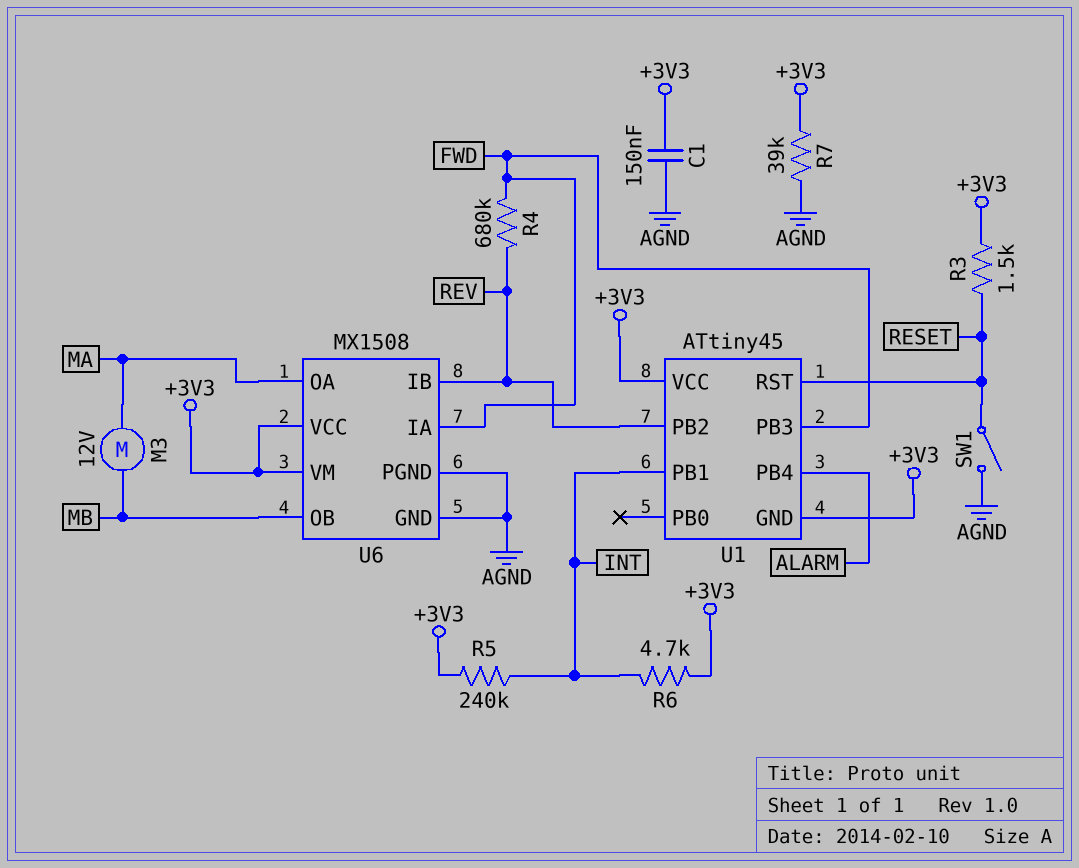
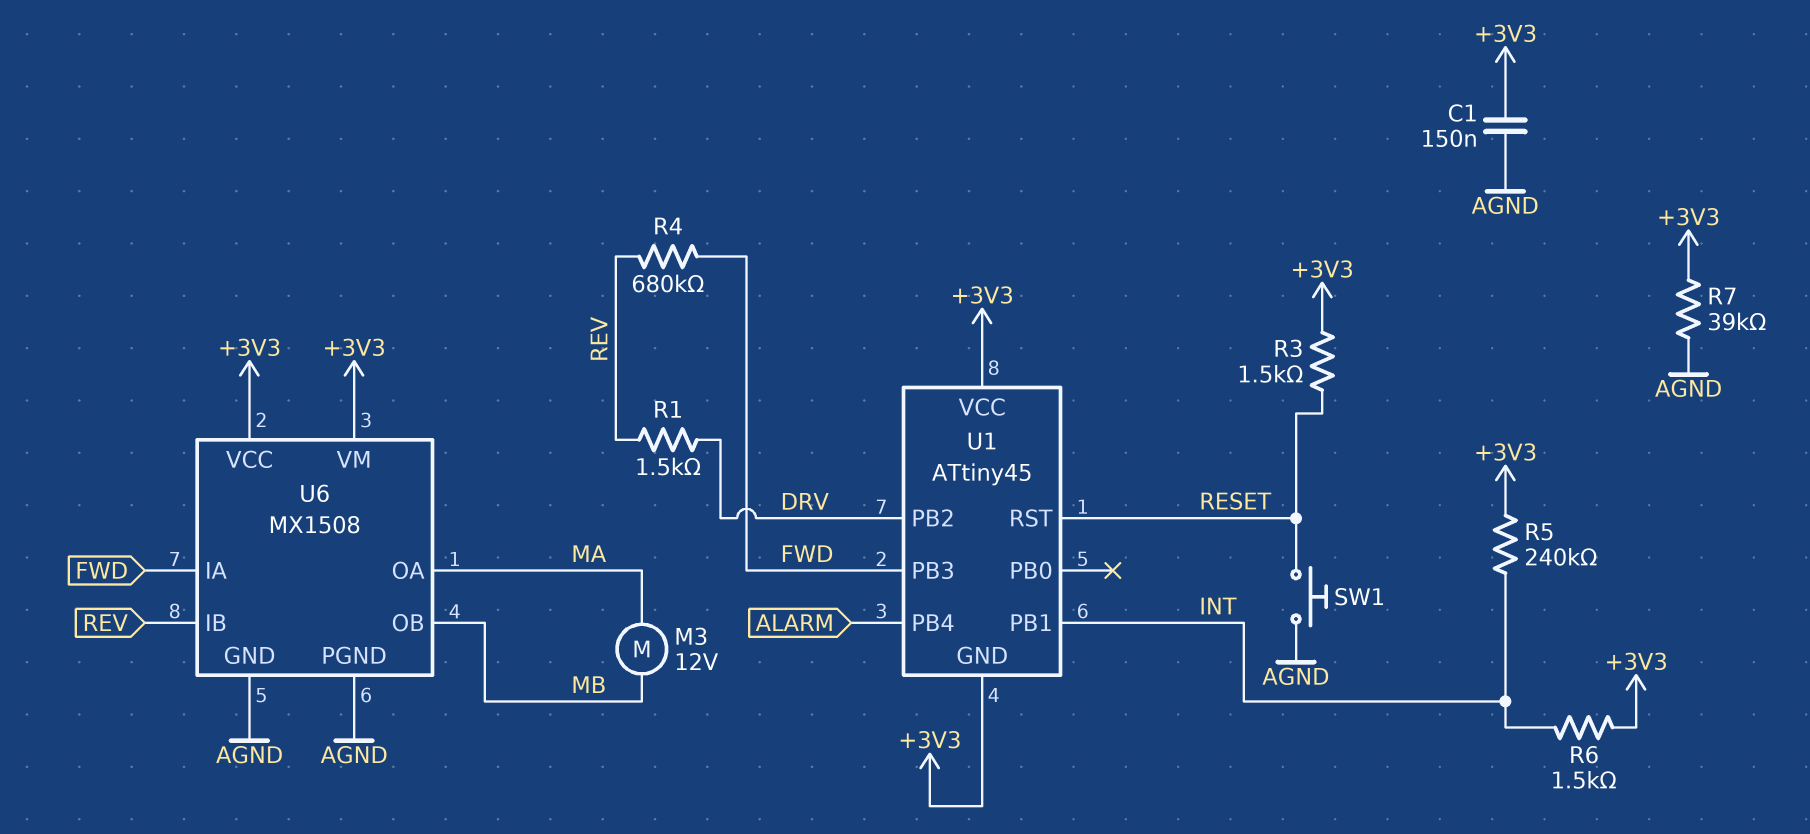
R1: none -> 1.5k (DRV, REV)
R6: 4.7k (+3V3, INT) -> 1.5k (+3V3, INT)
SW1: switch (AGND, RESET) -> button (AGND, RESET)
U1 pin PB2: REV -> DRV

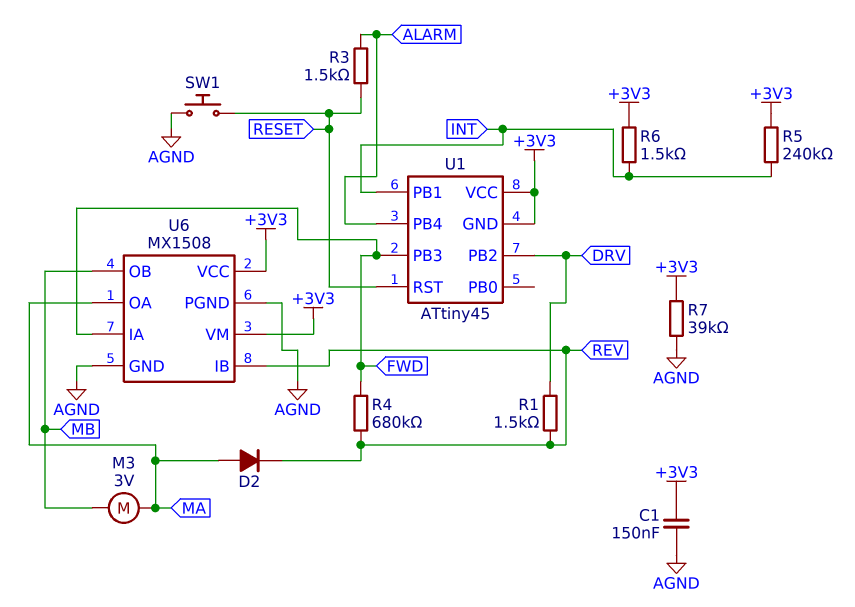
D2: none -> diode (A MA, K REV)
M3: motor 12V (MA, MB) -> motor 3V (MA, MB)
R3: 1.5k (+3V3, RESET) -> 1.5k (ALARM, RESET)

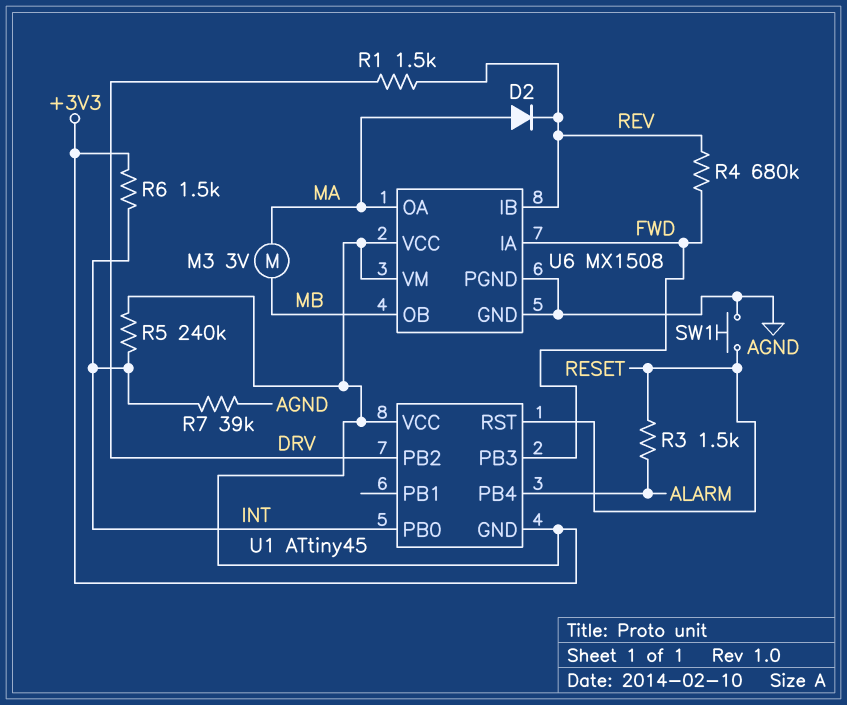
C1: 150nF (+3V3, AGND) -> none
R7: 39k (+3V3, AGND) -> 39k (AGND, INT)
U1 pin PB0: none -> INT
U1 pin PB1: INT -> none

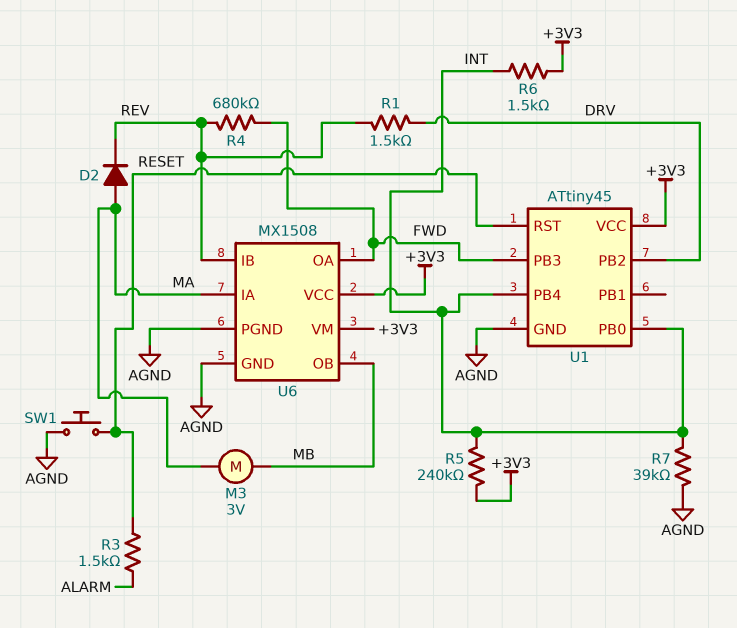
U1 pin GND: +3V3 -> AGND
U1 pin PB4: ALARM -> INT
U6 pin IA: FWD -> MA
U6 pin OA: MA -> FWD

